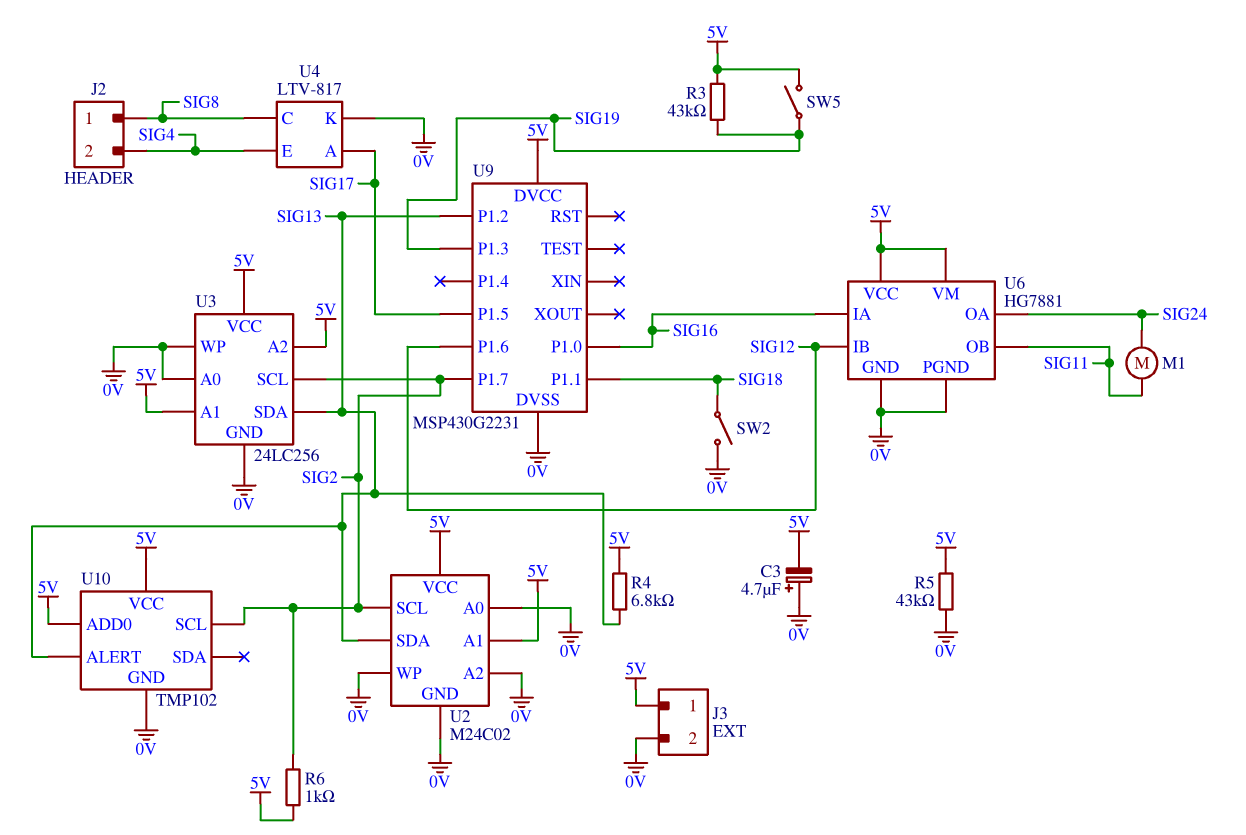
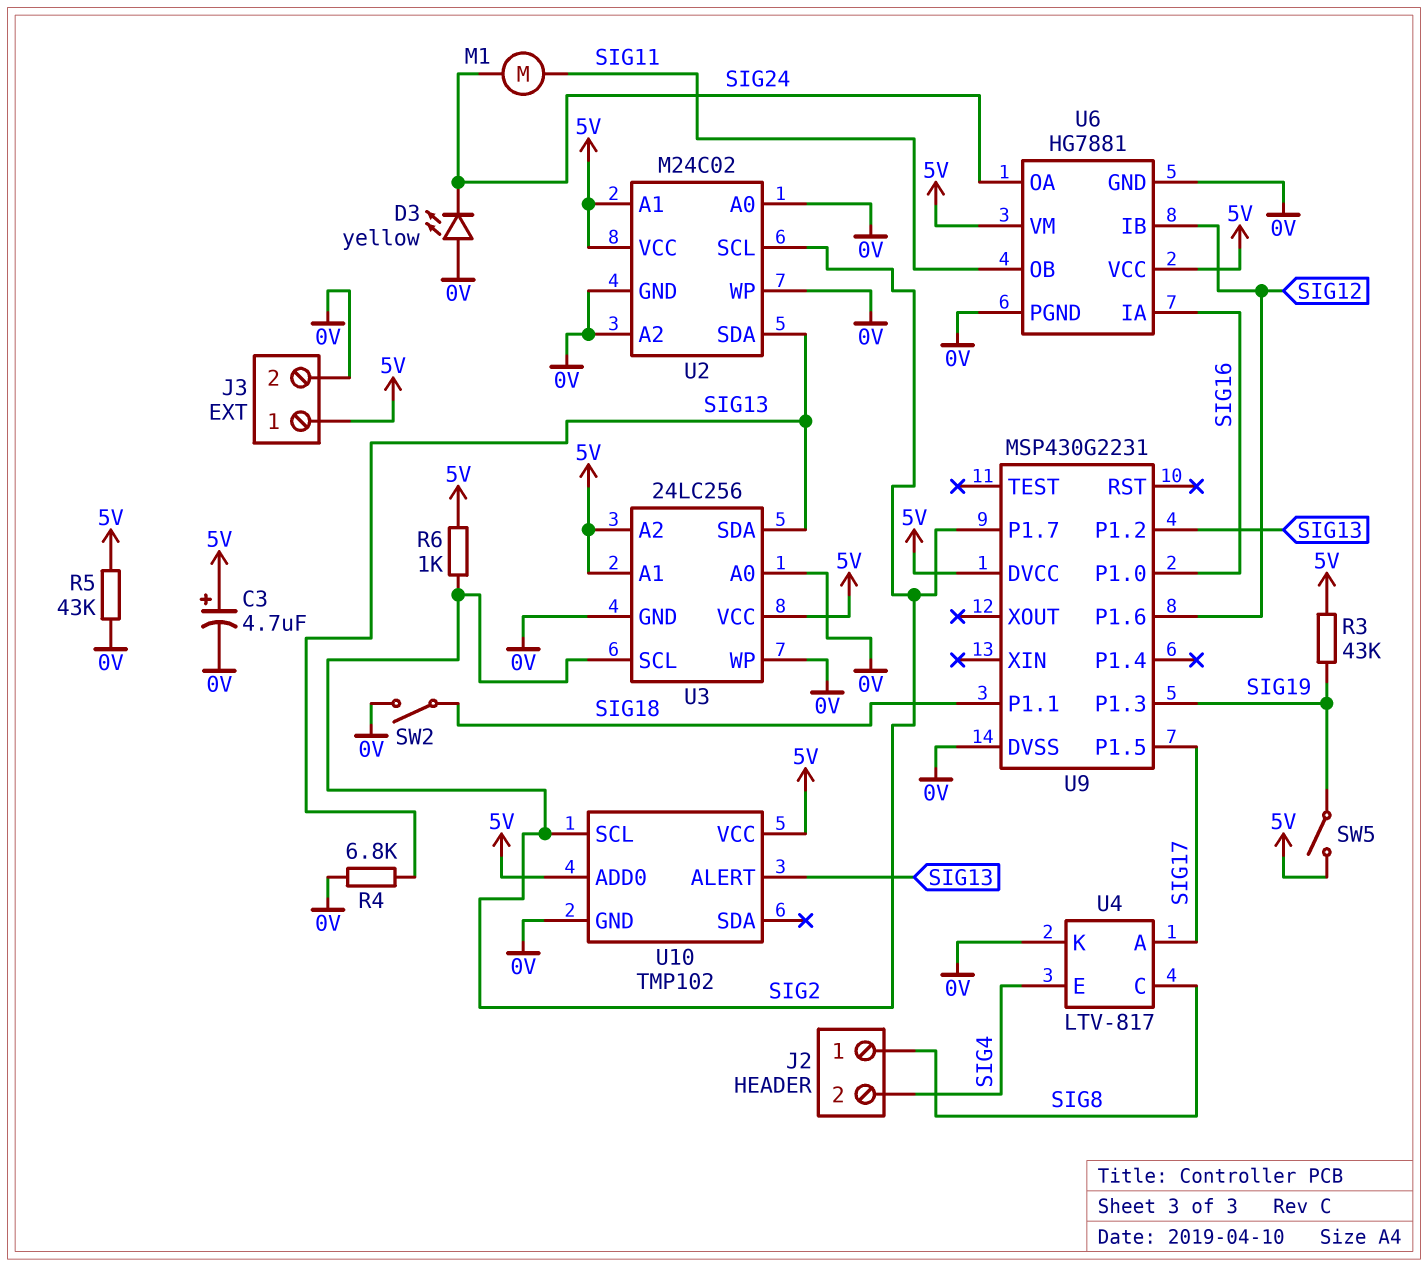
C3: 4.7uF (plus 0V, minus 5V) -> 4.7uF (plus 5V, minus 0V)
D3: none -> LED yellow (A 0V, K SIG24)
R4: 6.8k (5V, SIG13) -> 6.8k (0V, SIG13)

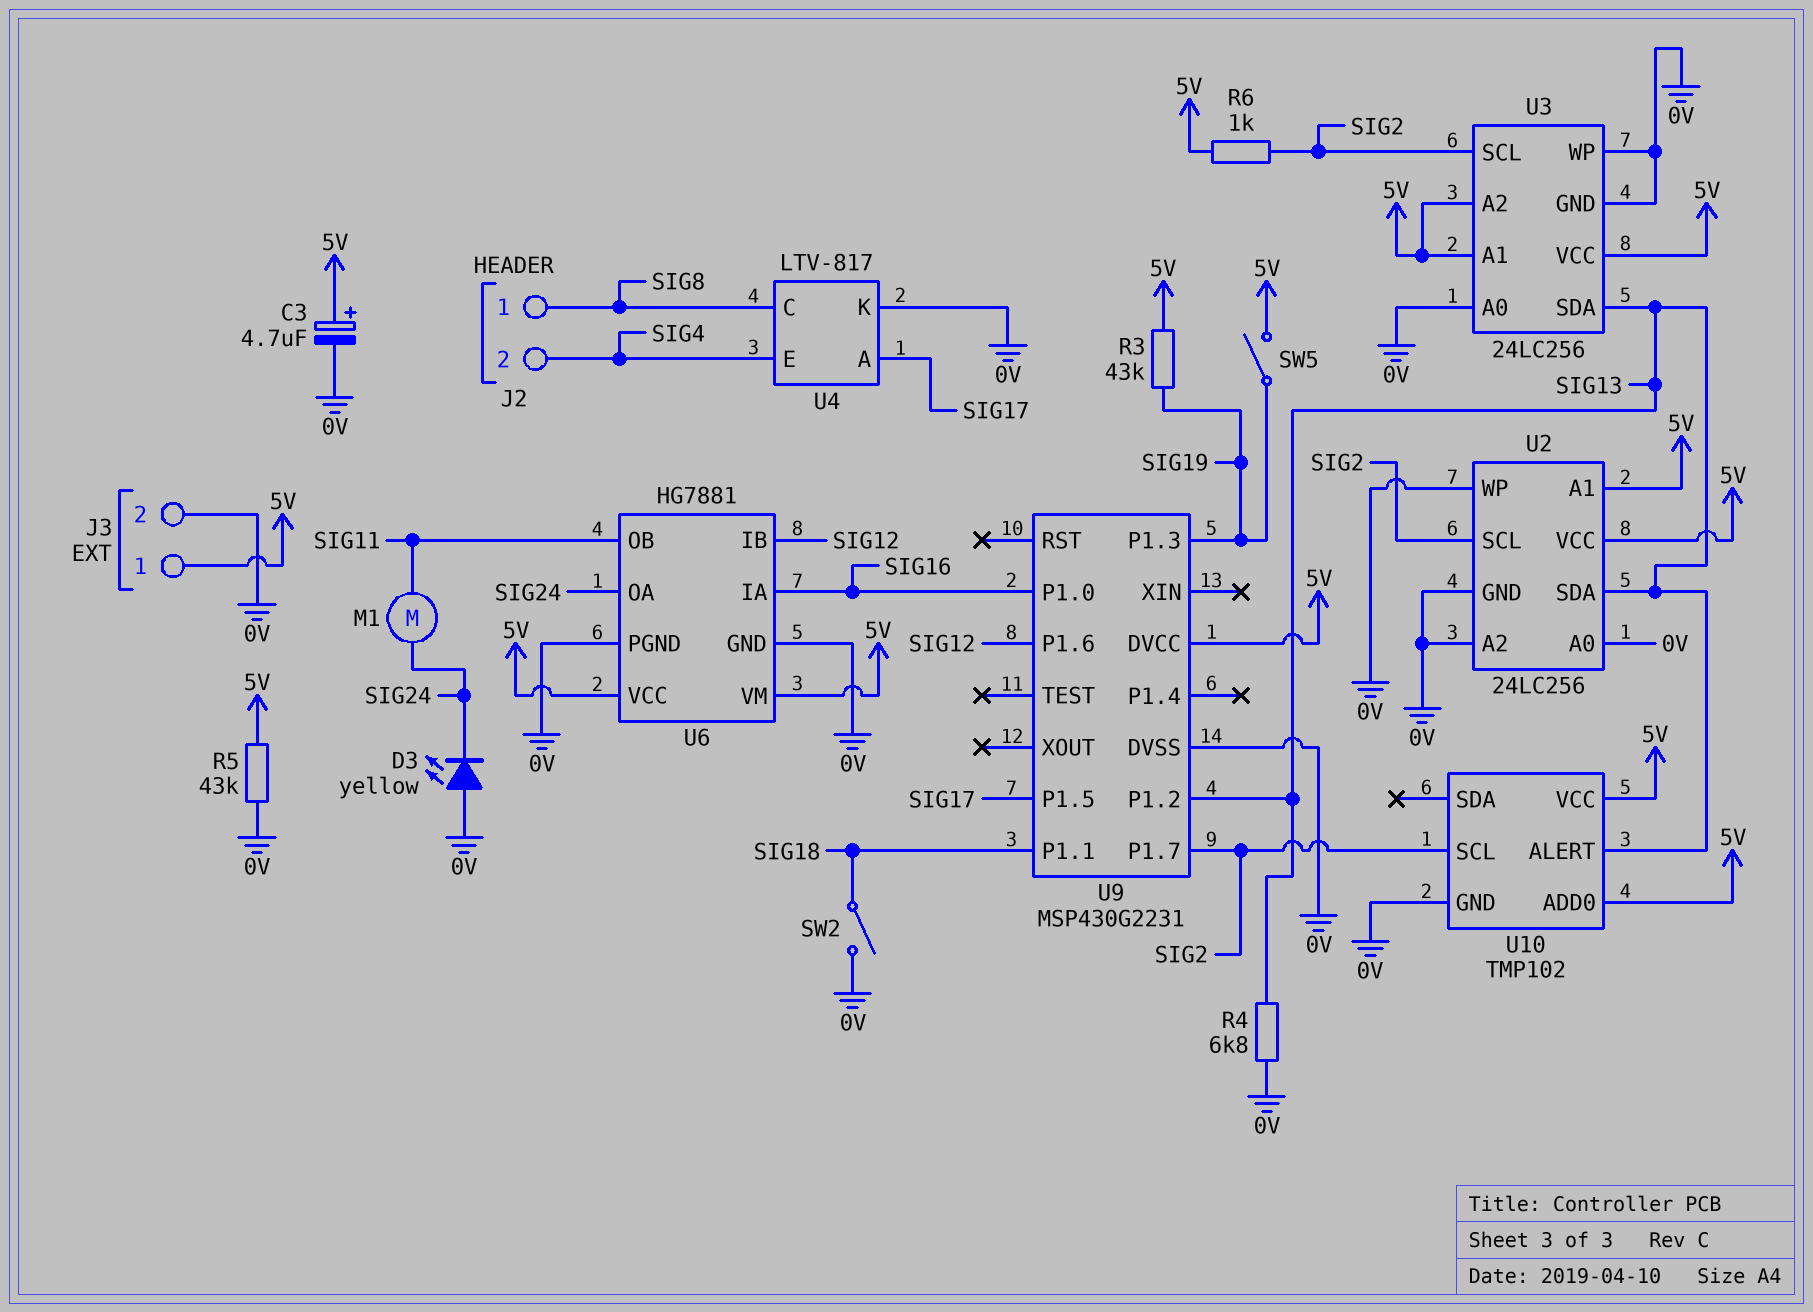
U2: M24C02 -> 24LC256

